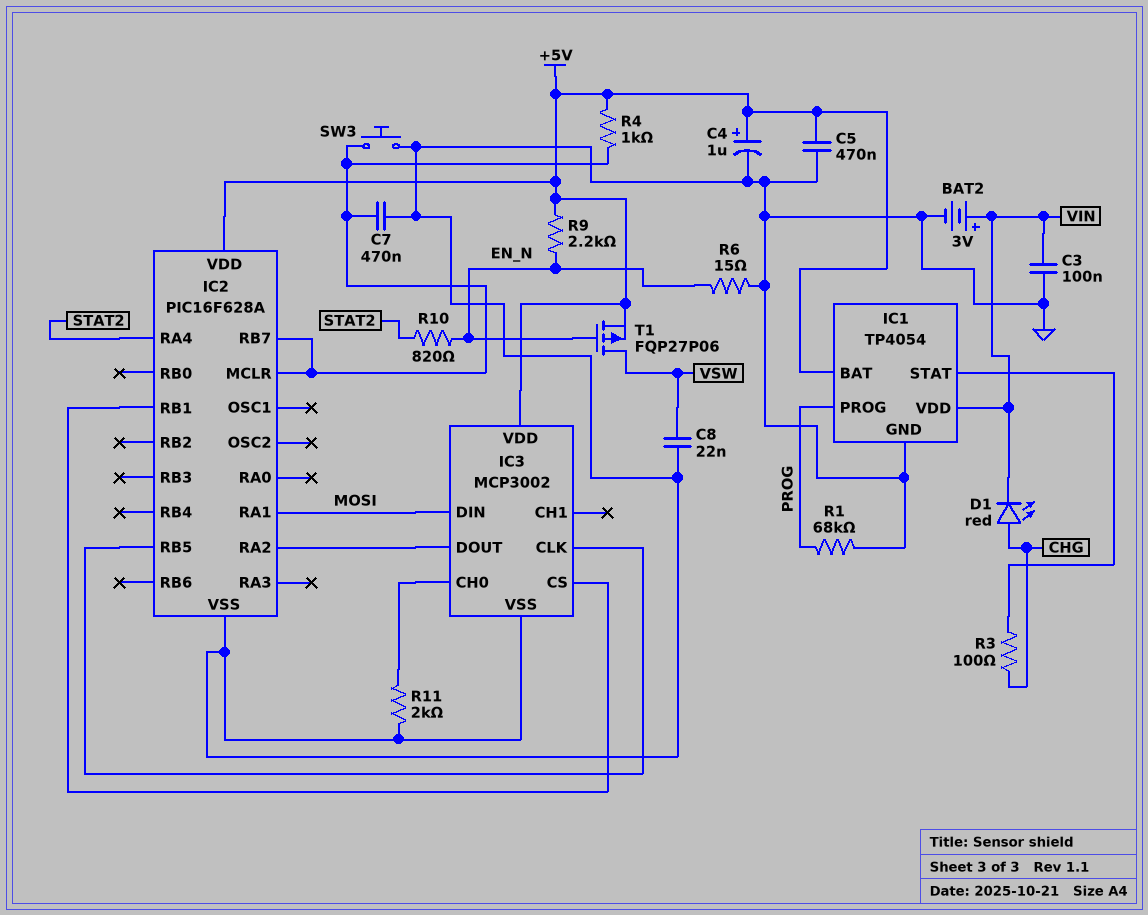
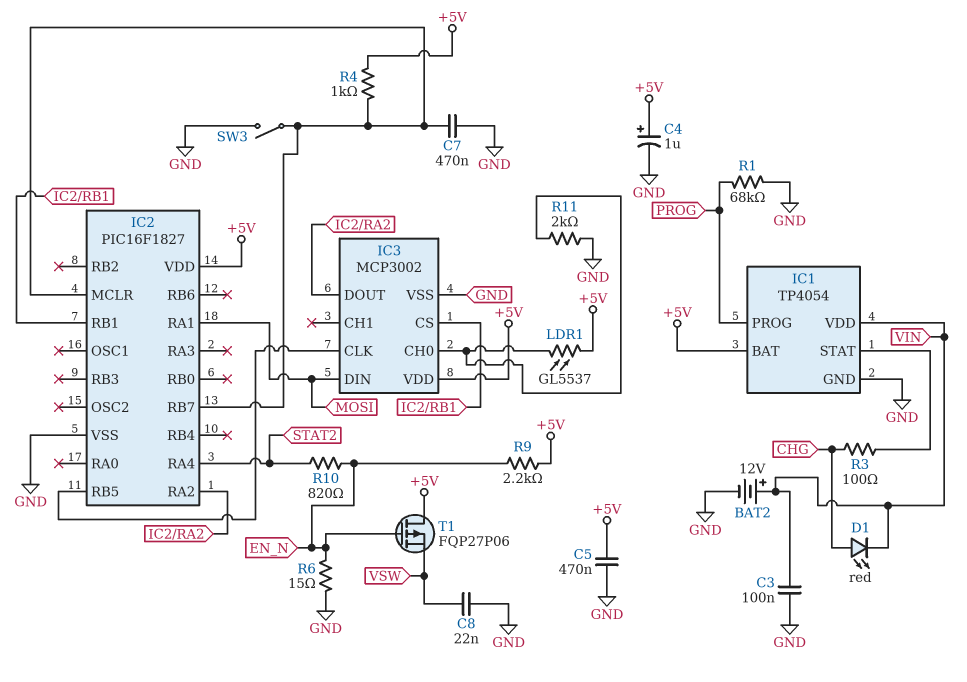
BAT2: 3V (plus VIN, minus GND) -> 12V (plus VIN, minus GND)
IC2: PIC16F628A -> PIC16F1827
LDR1: none -> GL5537 (+5V, IC3/CH0)
SW3: button (GND, IC2/MCLR) -> switch (GND, IC2/MCLR)
T1: PMOS FQP27P06 (G EN_N, D VSW, S +5V) -> PMOS FQP27P06 (G EN_N, D +5V, S VSW)

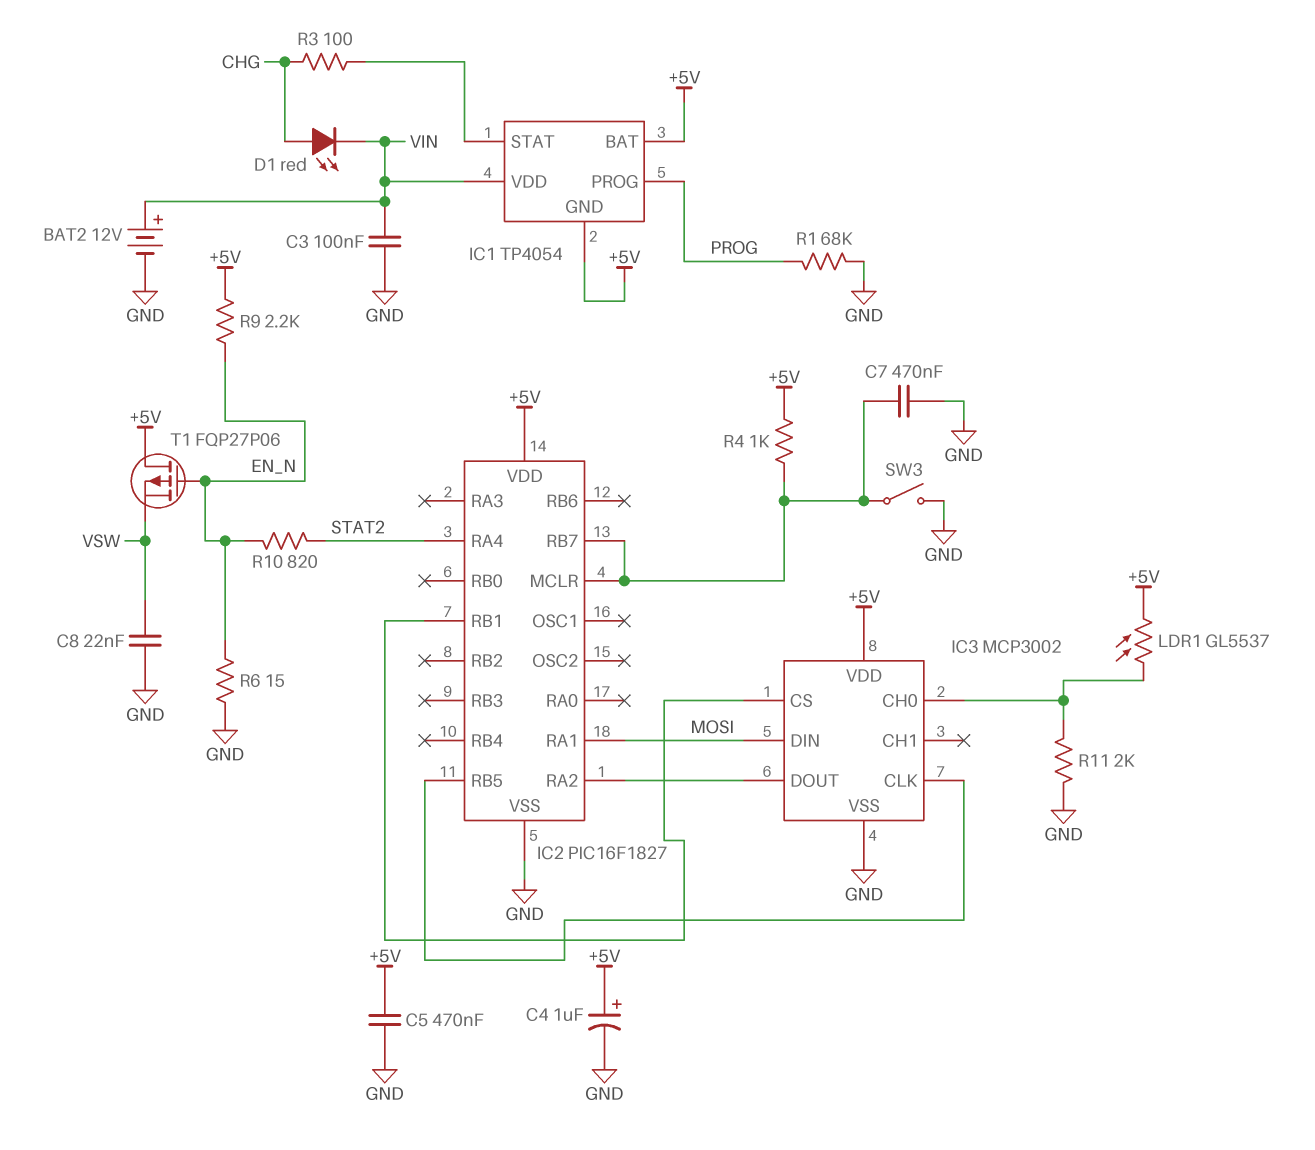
IC1 pin GND: GND -> +5V

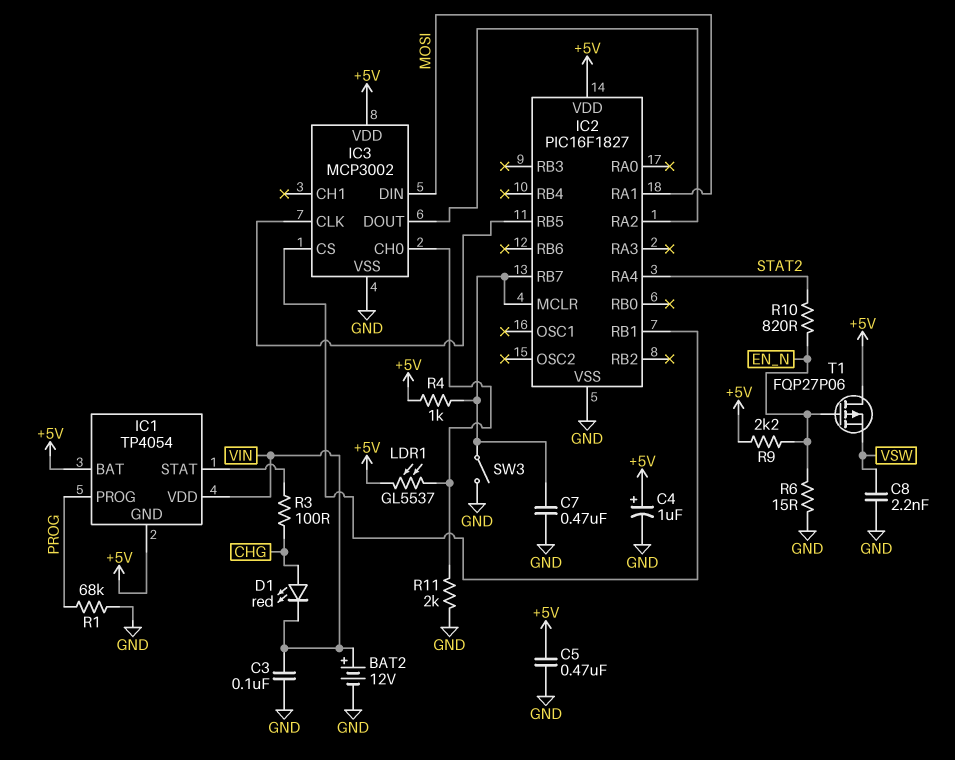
C8: 22nF (GND, VSW) -> 2.2nF (GND, VSW)

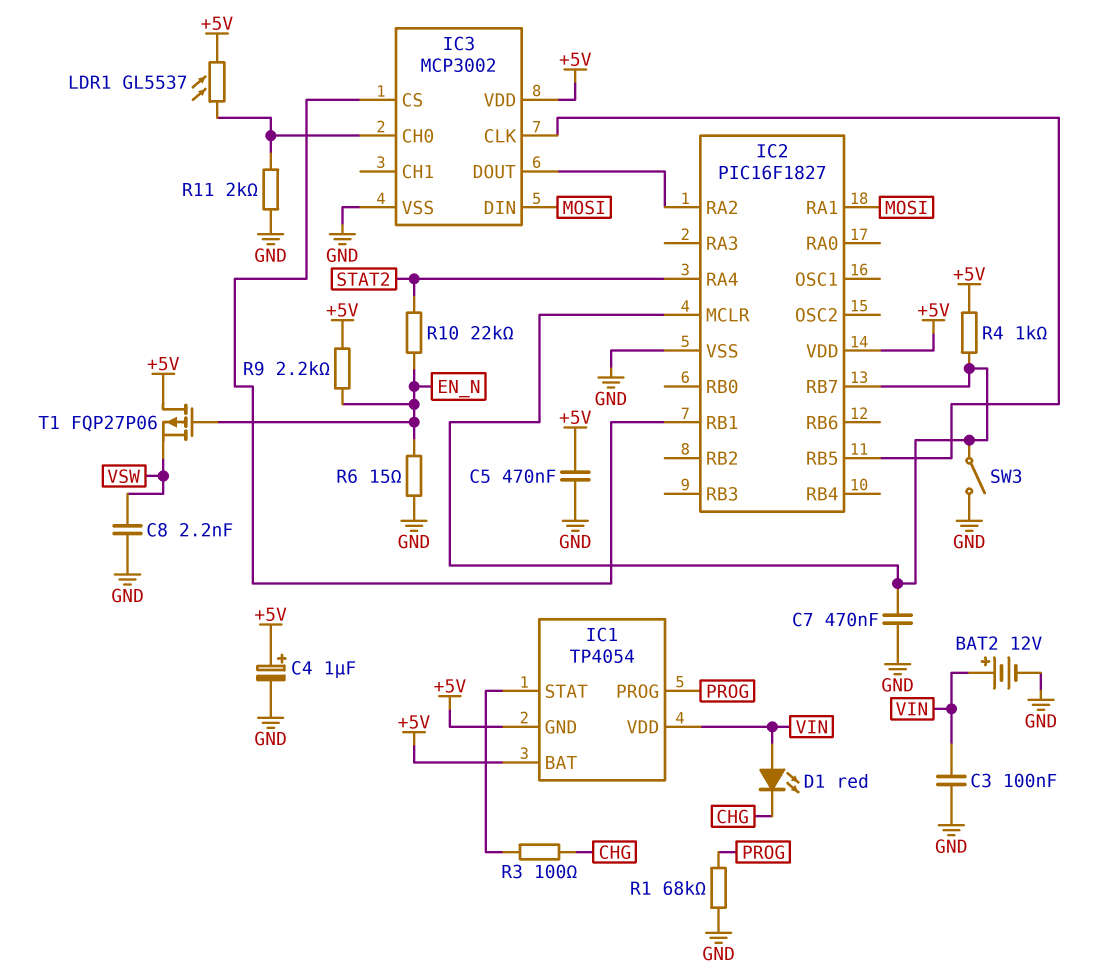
D1: LED red (A CHG, K VIN) -> LED red (A VIN, K CHG)
R10: 820 (EN_N, STAT2) -> 22k (EN_N, STAT2)

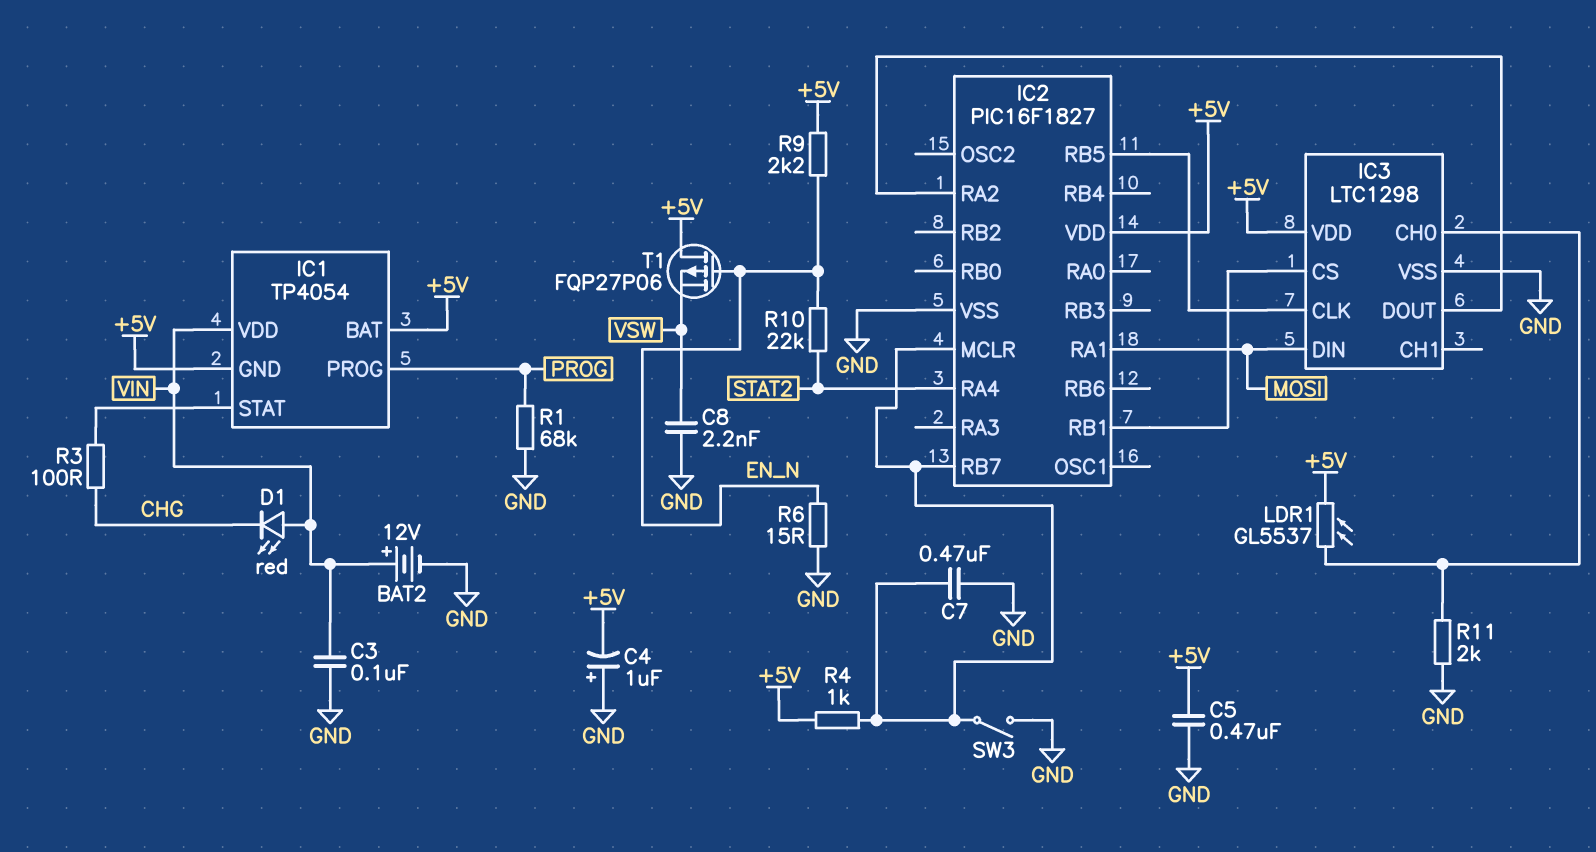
C4: 1uF (plus +5V, minus GND) -> 1uF (plus GND, minus +5V)
IC3: MCP3002 -> LTC1298

